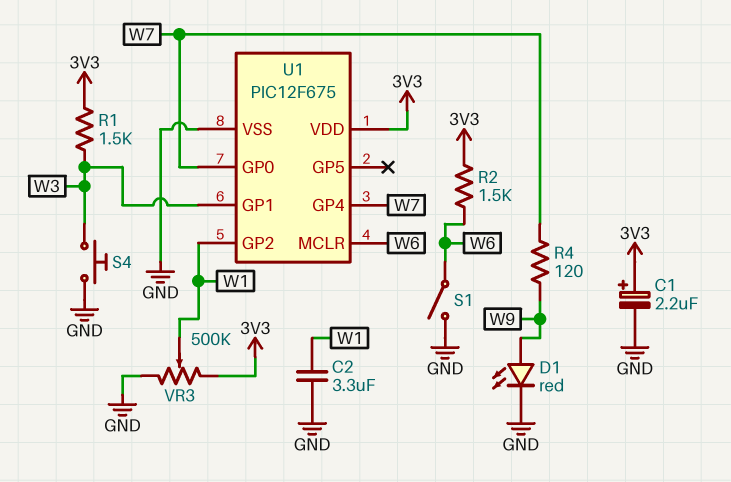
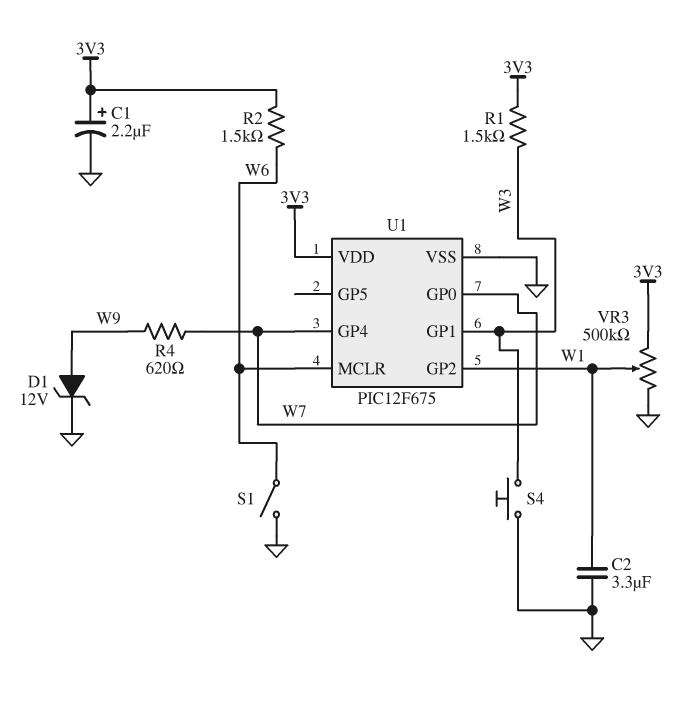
D1: LED red (A W9, K GND) -> zener 12V (A W9, K GND)
R4: 120 (W7, W9) -> 620 (W7, W9)

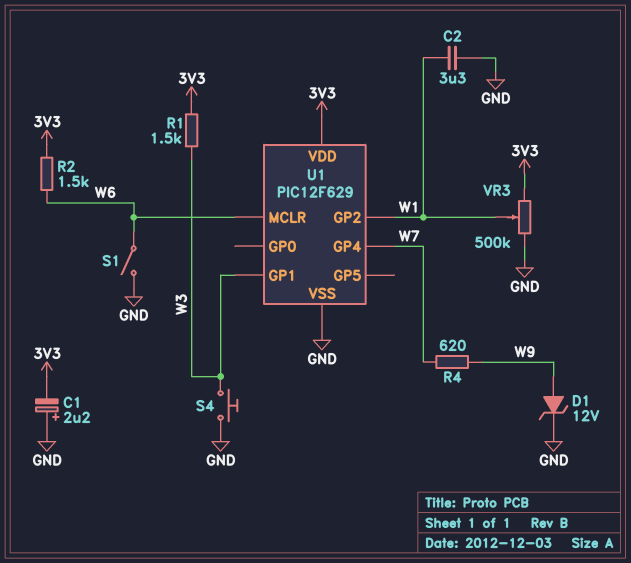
C1: 2.2uF (plus 3V3, minus GND) -> 2.2uF (plus GND, minus 3V3)
U1: PIC12F675 -> PIC12F629
U1 pin GP0: W7 -> none

